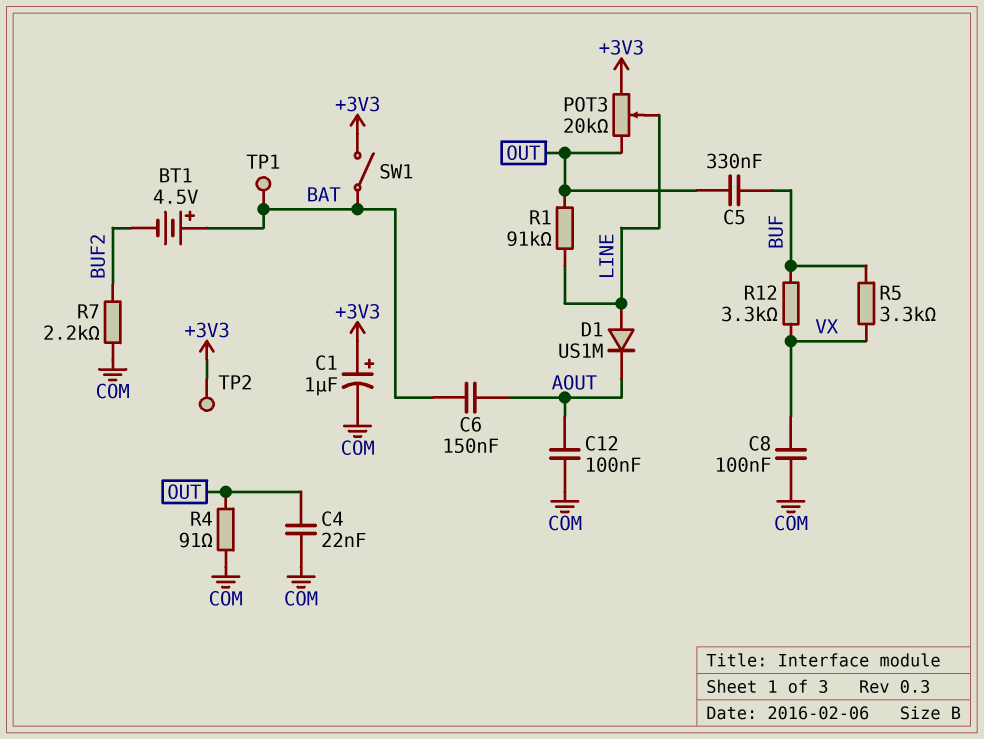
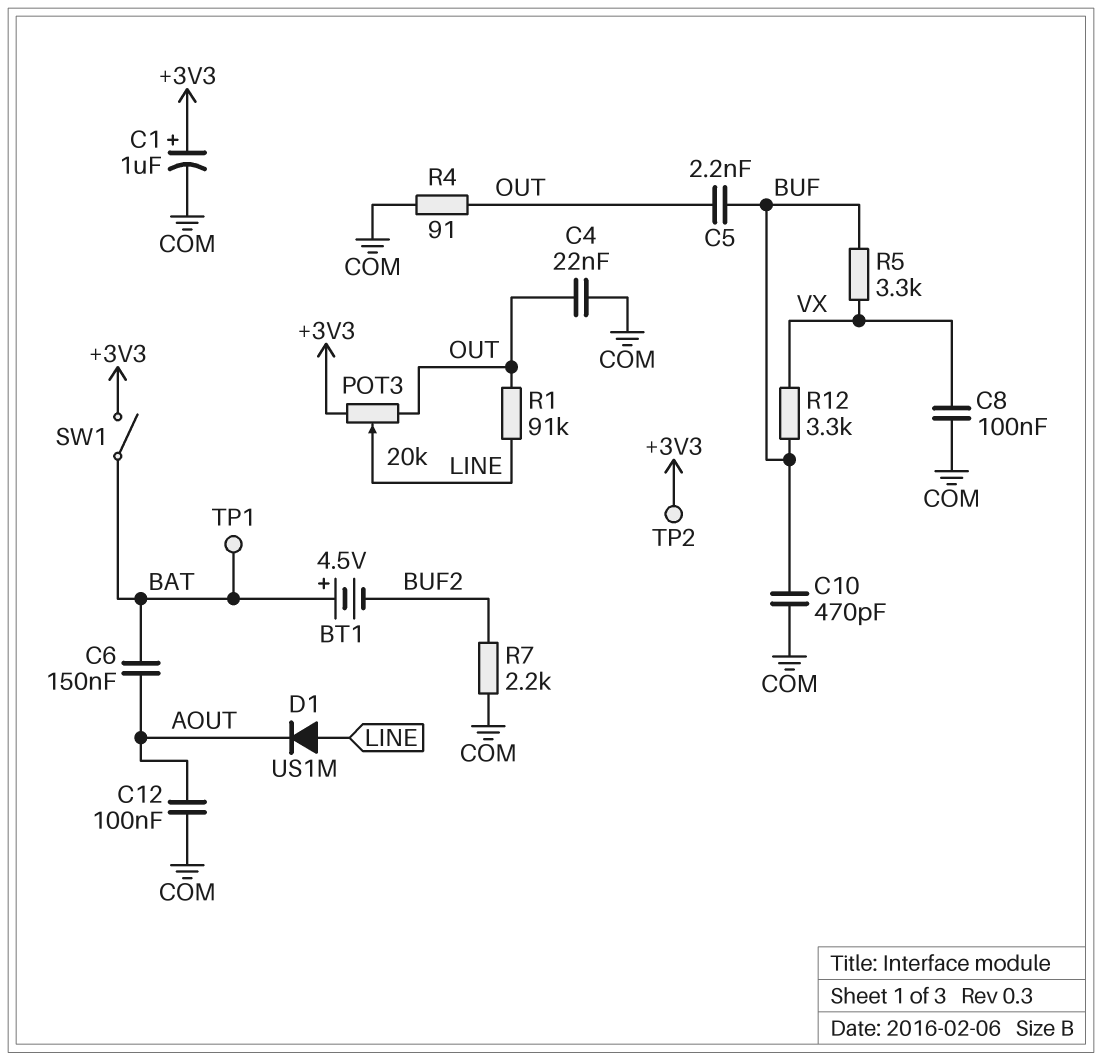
C5: 330nF (BUF, OUT) -> 2.2nF (BUF, OUT)
C10: none -> 470pF (BUF, COM)

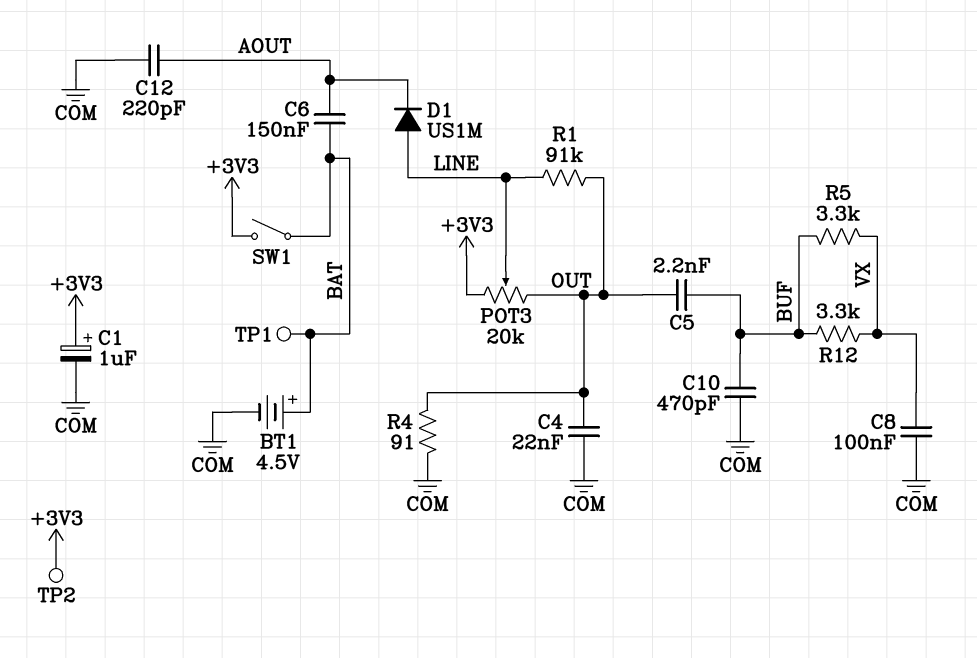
BT1: 4.5V (plus BAT, minus BUF2) -> 4.5V (plus BAT, minus COM)
C12: 100nF (AOUT, COM) -> 220pF (AOUT, COM)
R7: 2.2k (BUF2, COM) -> none

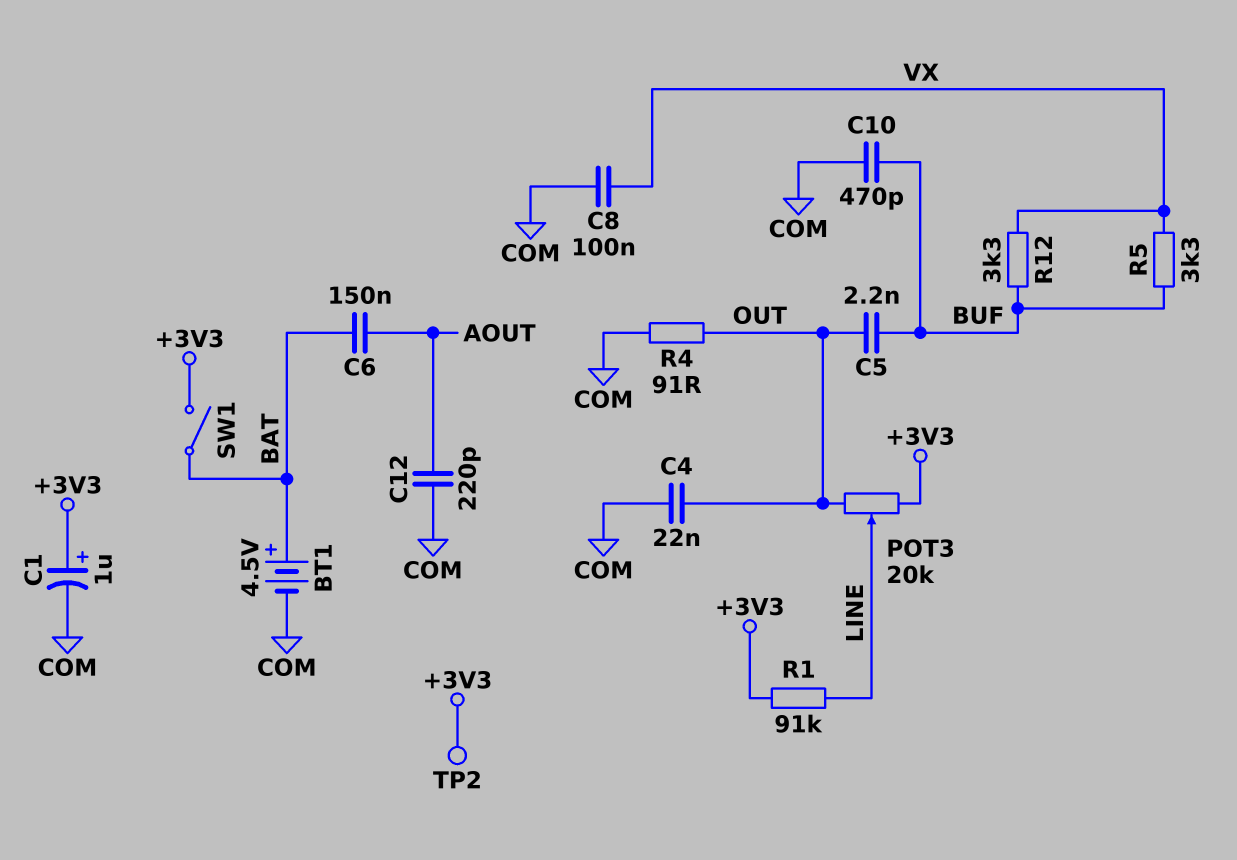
D1: diode US1M (A LINE, K AOUT) -> none
R1: 91k (LINE, OUT) -> 91k (+3V3, LINE)
TP1: test point (BAT) -> none

